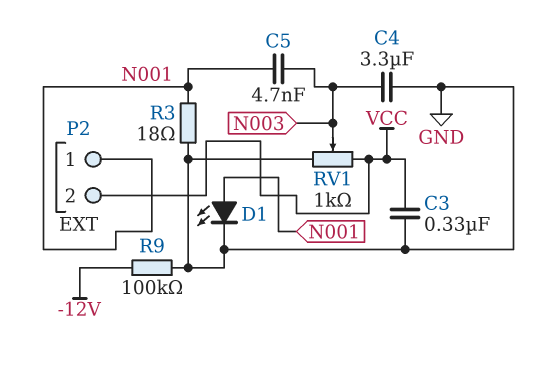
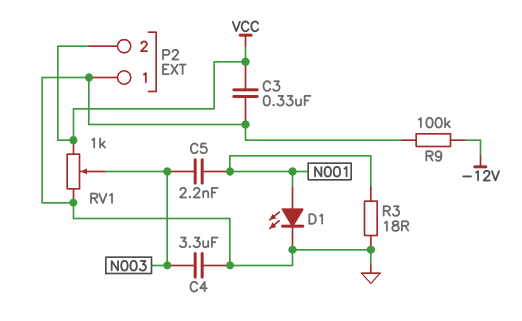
C5: 4.7nF (N001, N003) -> 2.2nF (N001, N003)
P2 pin 1: N001 -> GND

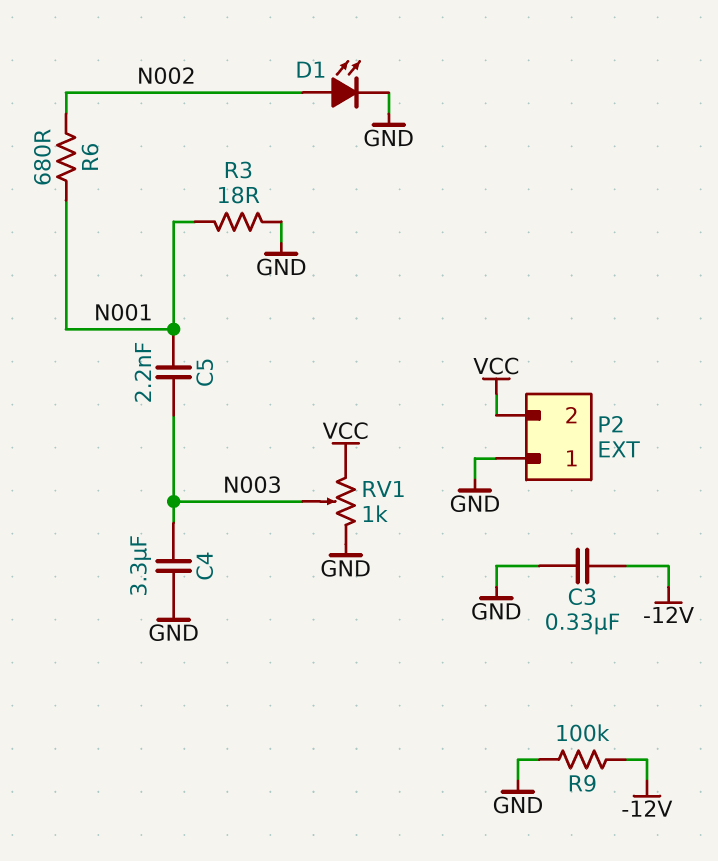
C3: 330nF (GND, VCC) -> 330nF (-12V, GND)
D1: LED (A N001, K GND) -> LED (A N002, K GND)
R6: none -> 680 (N001, N002)

